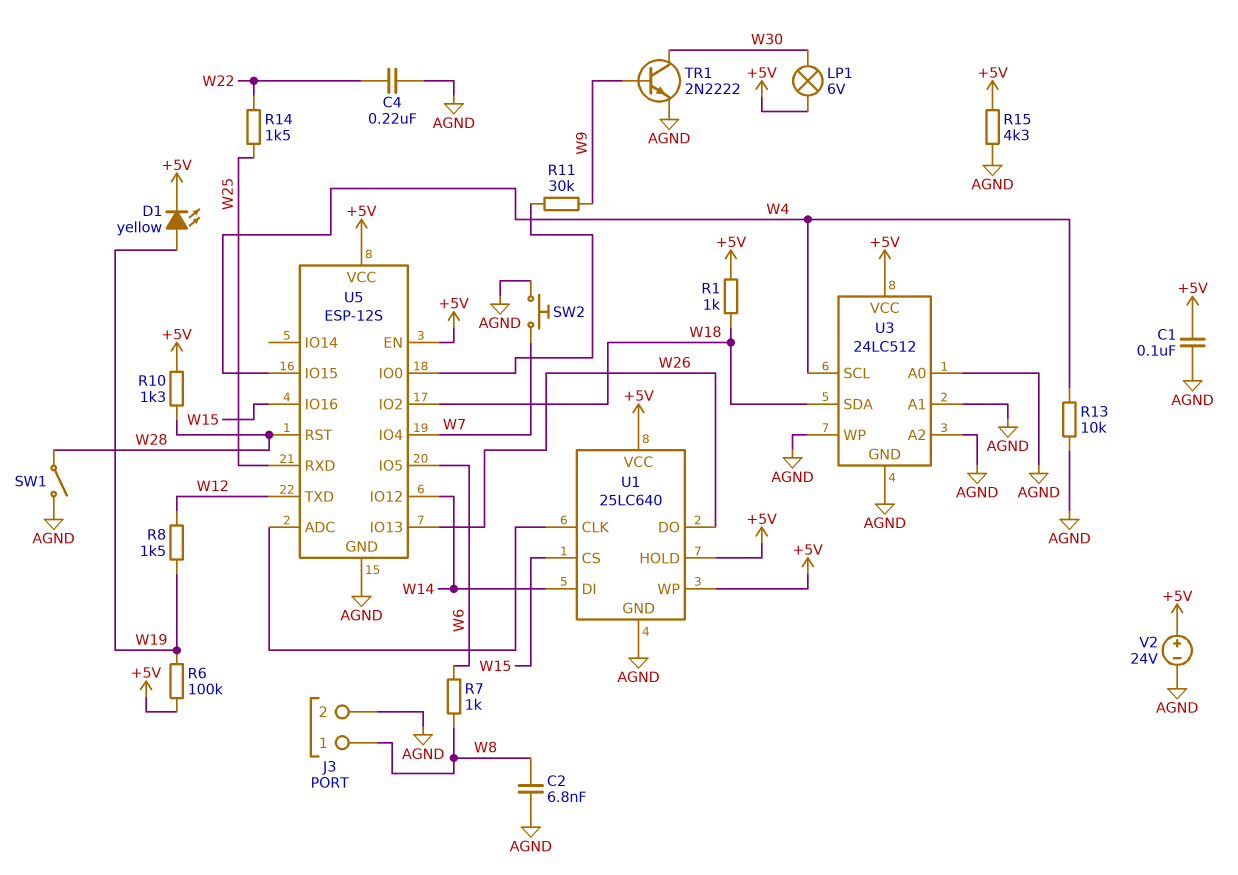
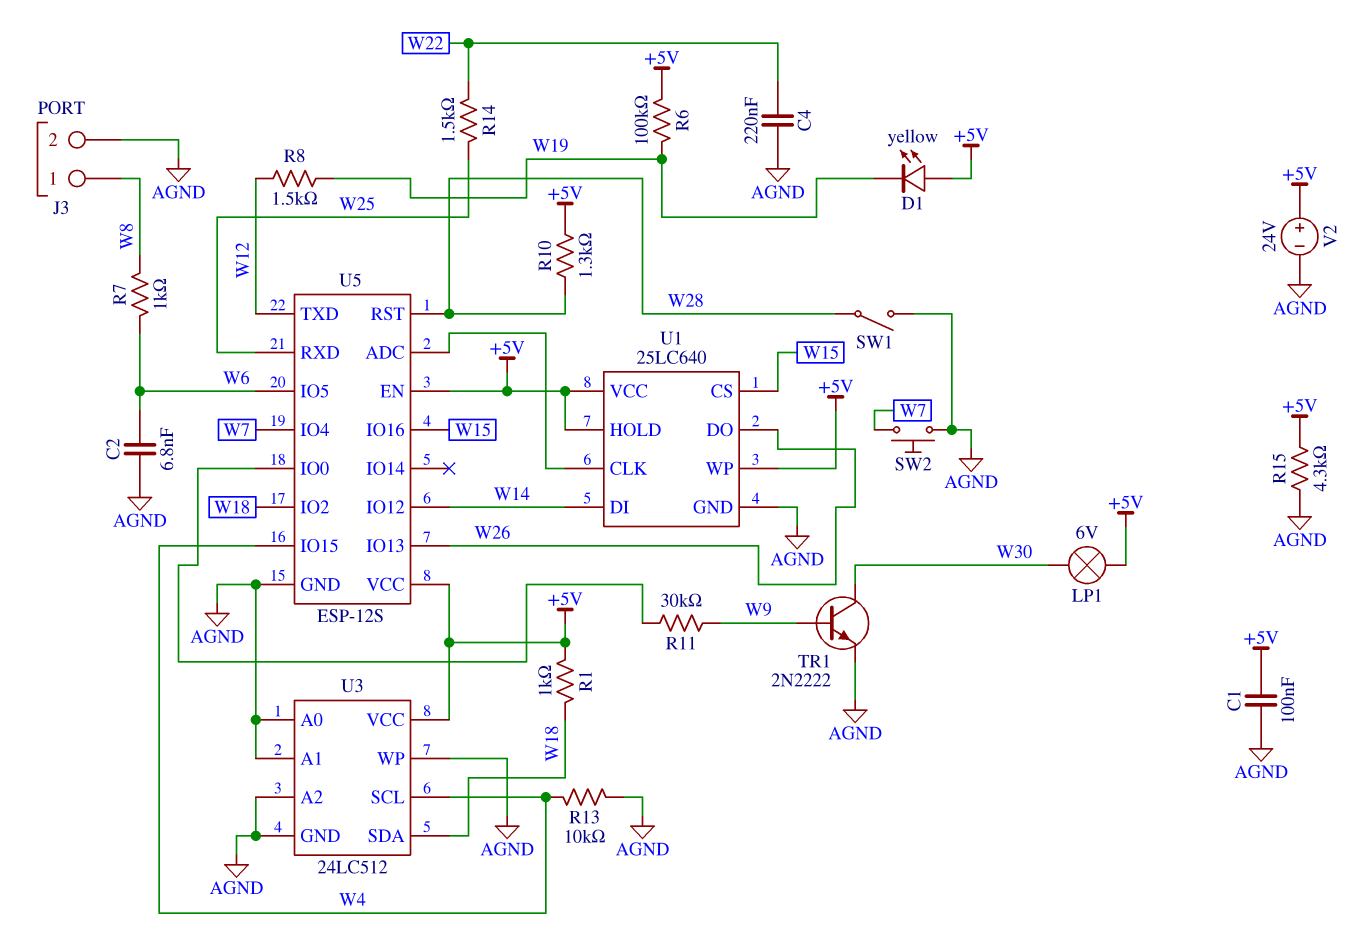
C2: 6.8nF (AGND, W8) -> 6.8nF (AGND, W6)
D1: LED yellow (A W19, K +5V) -> LED yellow (A +5V, K W19)

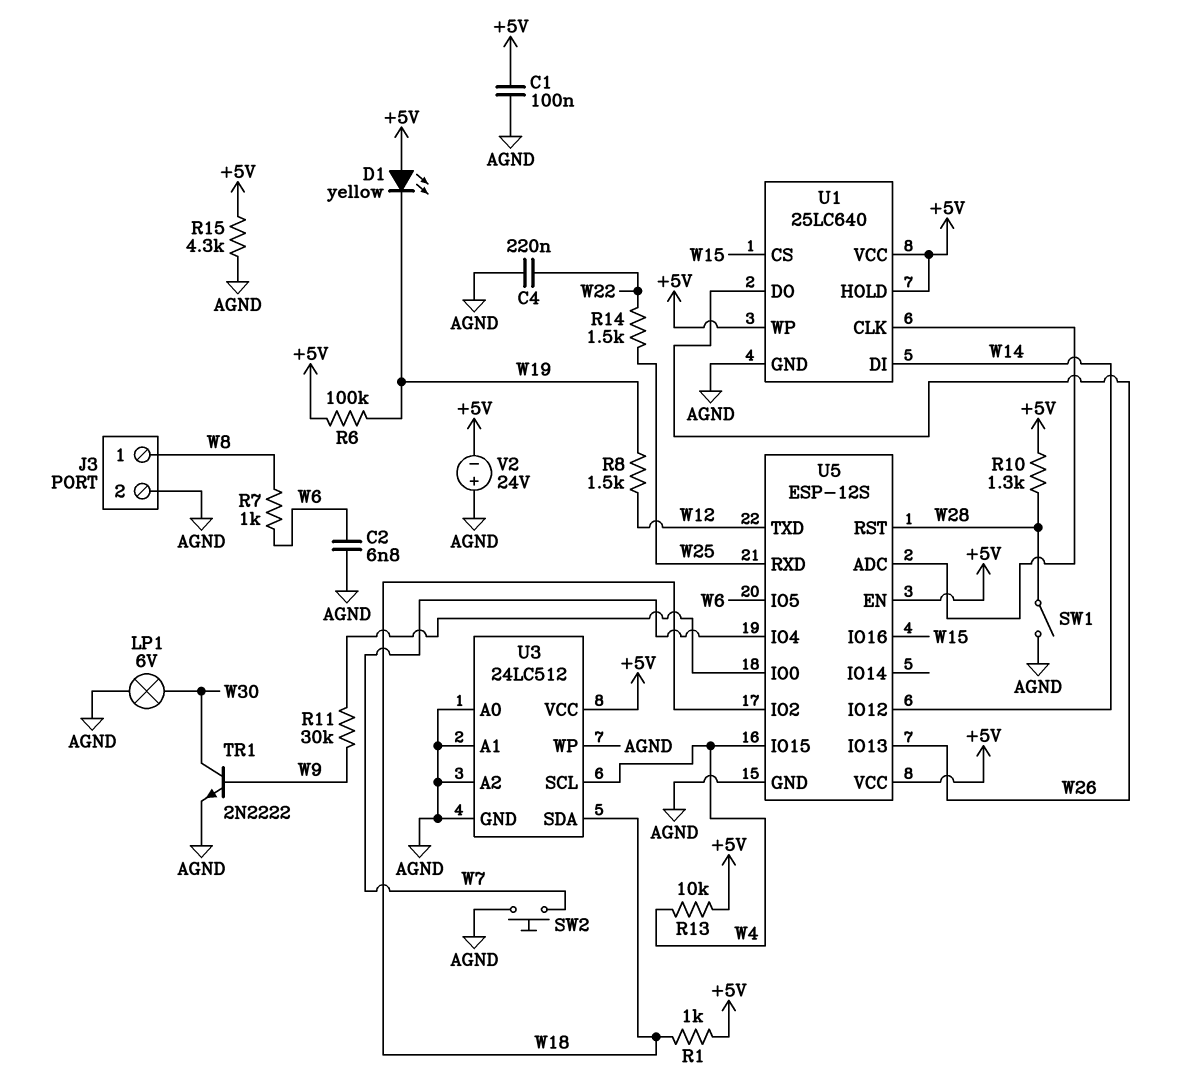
LP1: lamp 6V (+5V, W30) -> lamp 6V (AGND, W30)
R13: 10k (AGND, W4) -> 10k (+5V, W4)
V2: 24V (plus +5V, minus AGND) -> 24V (plus AGND, minus +5V)

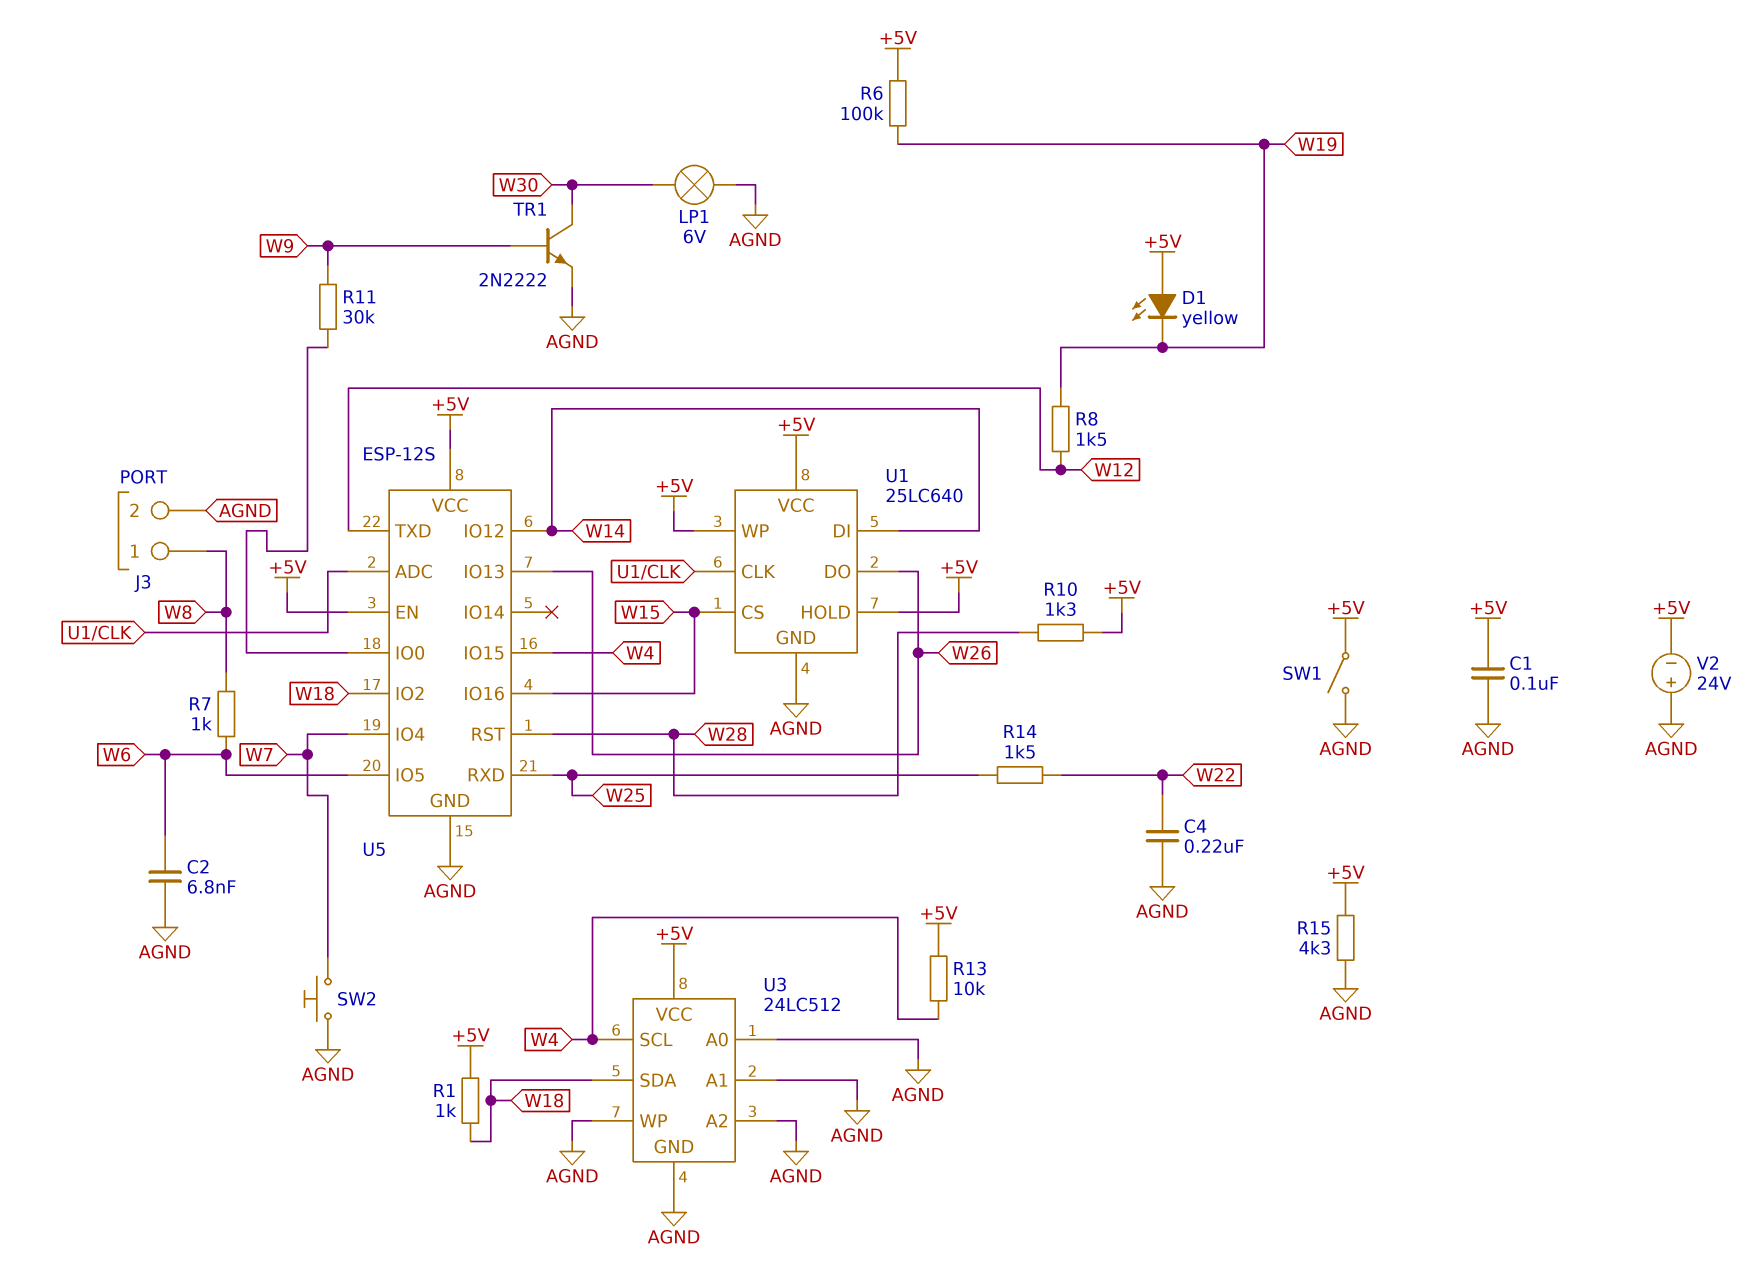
SW1: switch (AGND, W28) -> switch (+5V, AGND)

